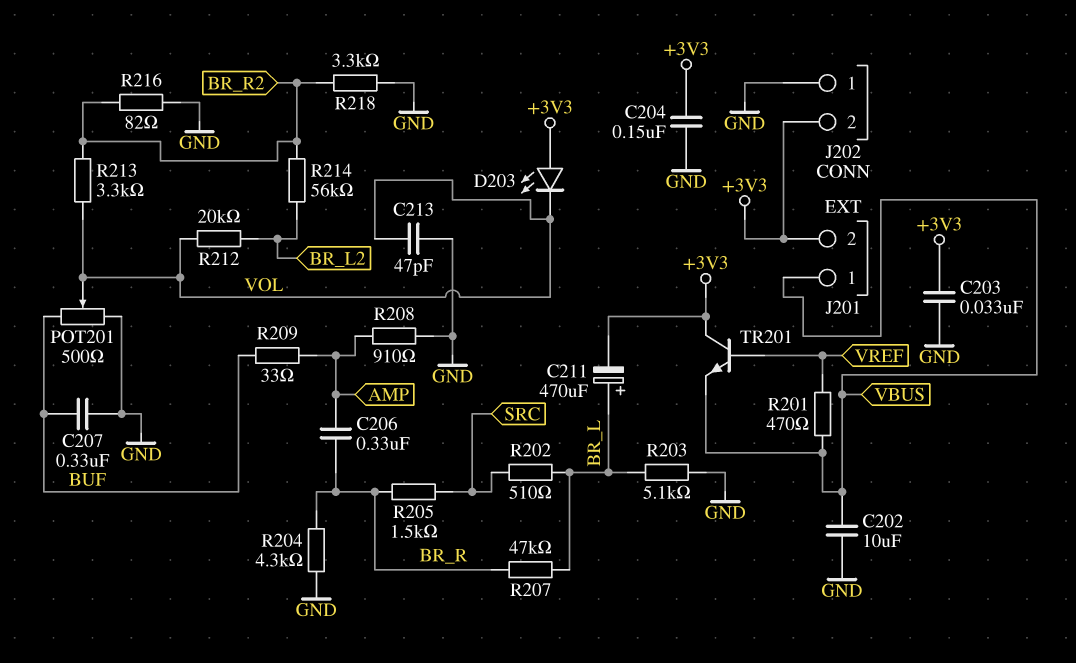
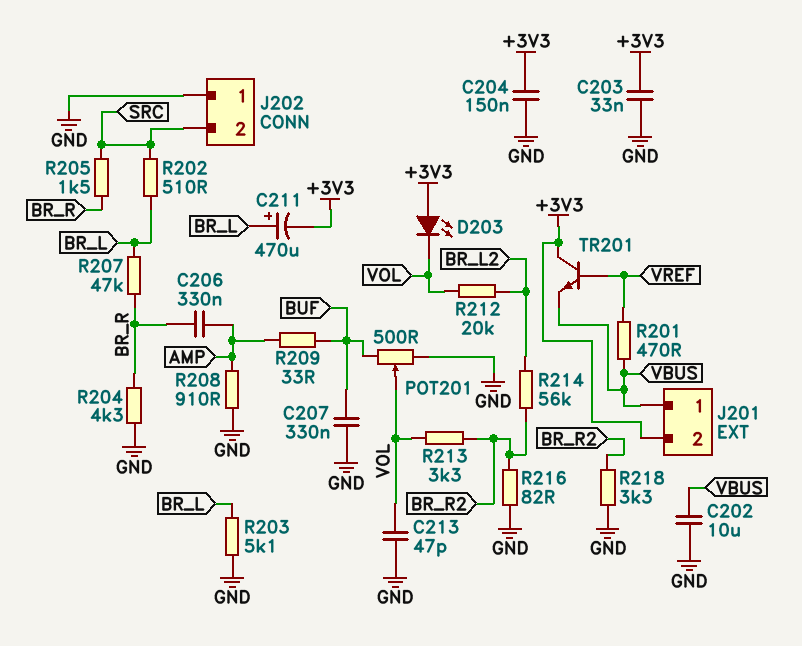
J202 pin 2: +3V3 -> SRC

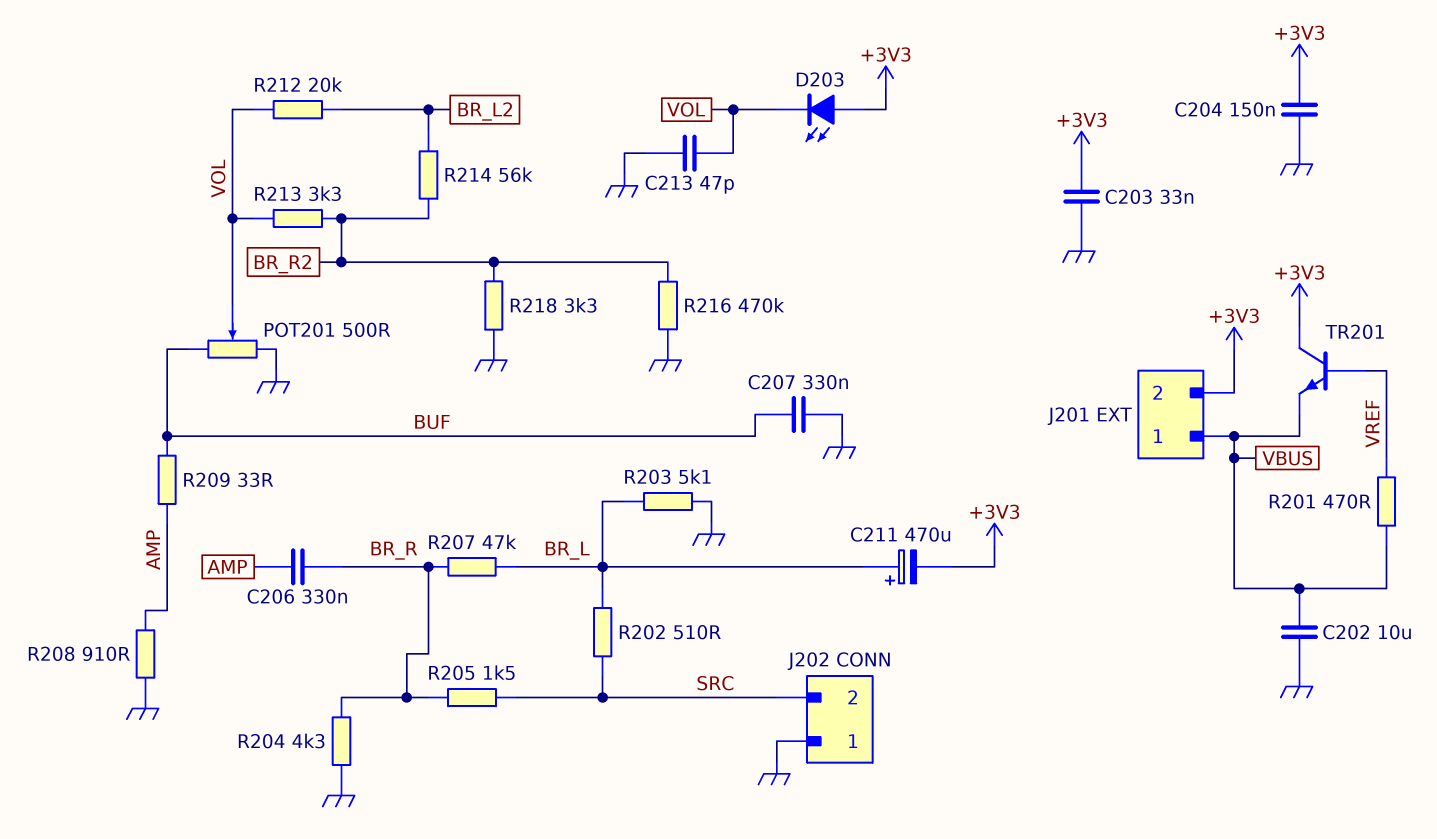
R216: 82 (BR_R2, GND) -> 470k (BR_R2, GND)

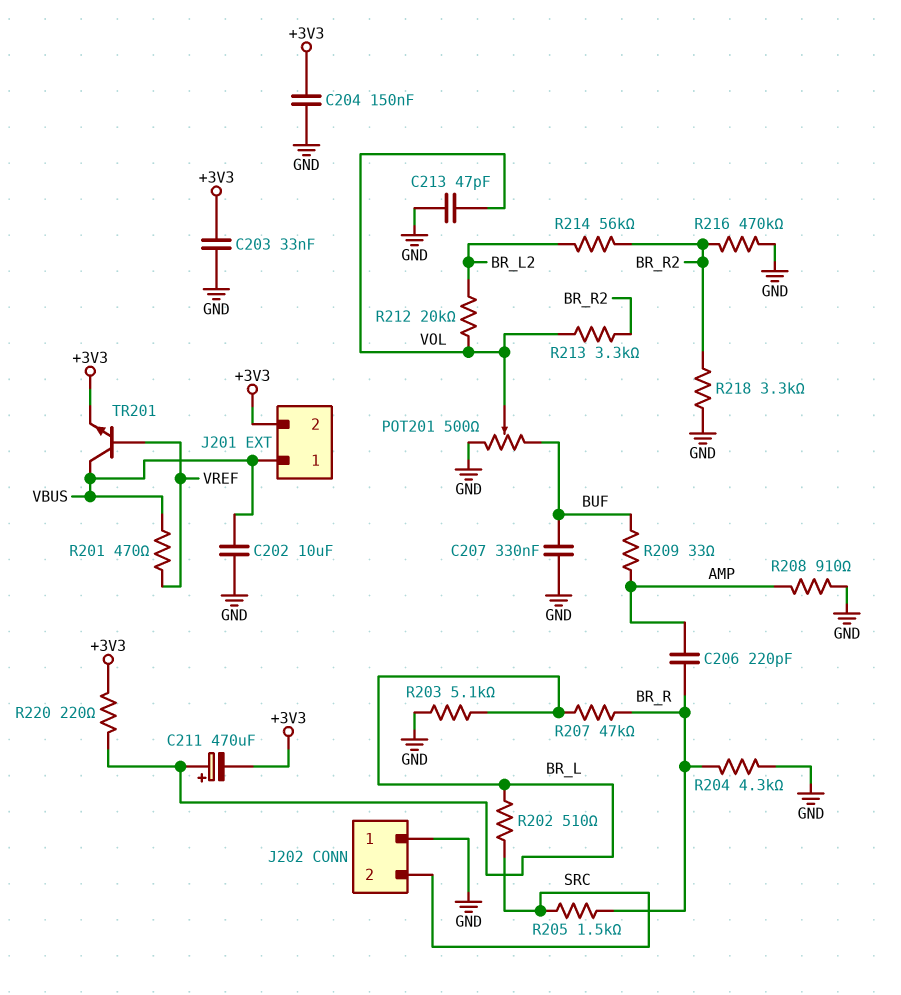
C206: 330nF (AMP, BR_R) -> 220pF (AMP, BR_R)
D203: LED (A +3V3, K VOL) -> none
R220: none -> 220 (+3V3, BR_L)
TR201: NPN (B VREF, C +3V3, E VBUS) -> NPN (B VREF, C VBUS, E +3V3)

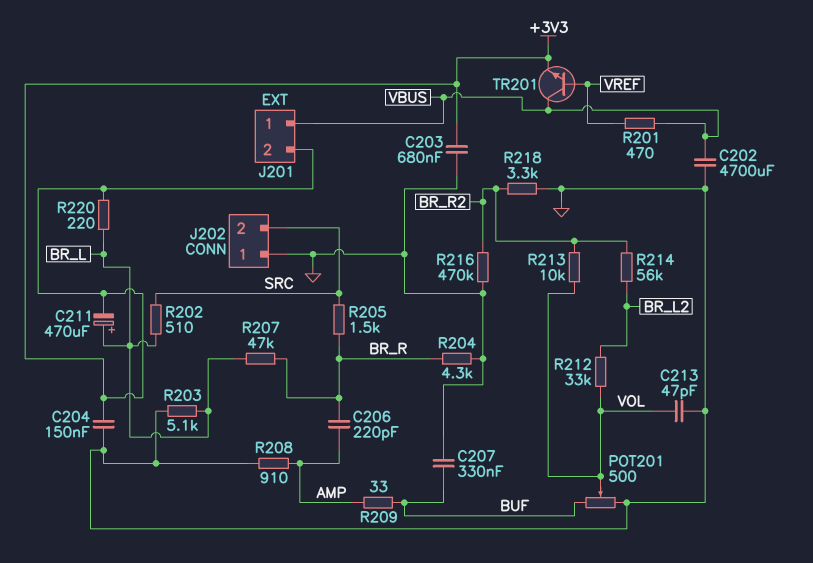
C202: 10uF (GND, VBUS) -> 4700uF (GND, VBUS)
C203: 33nF (+3V3, GND) -> 680nF (+3V3, GND)
R212: 20k (BR_L2, VOL) -> 33k (BR_L2, VOL)
R213: 3.3k (BR_R2, VOL) -> 10k (BR_R2, VOL)

